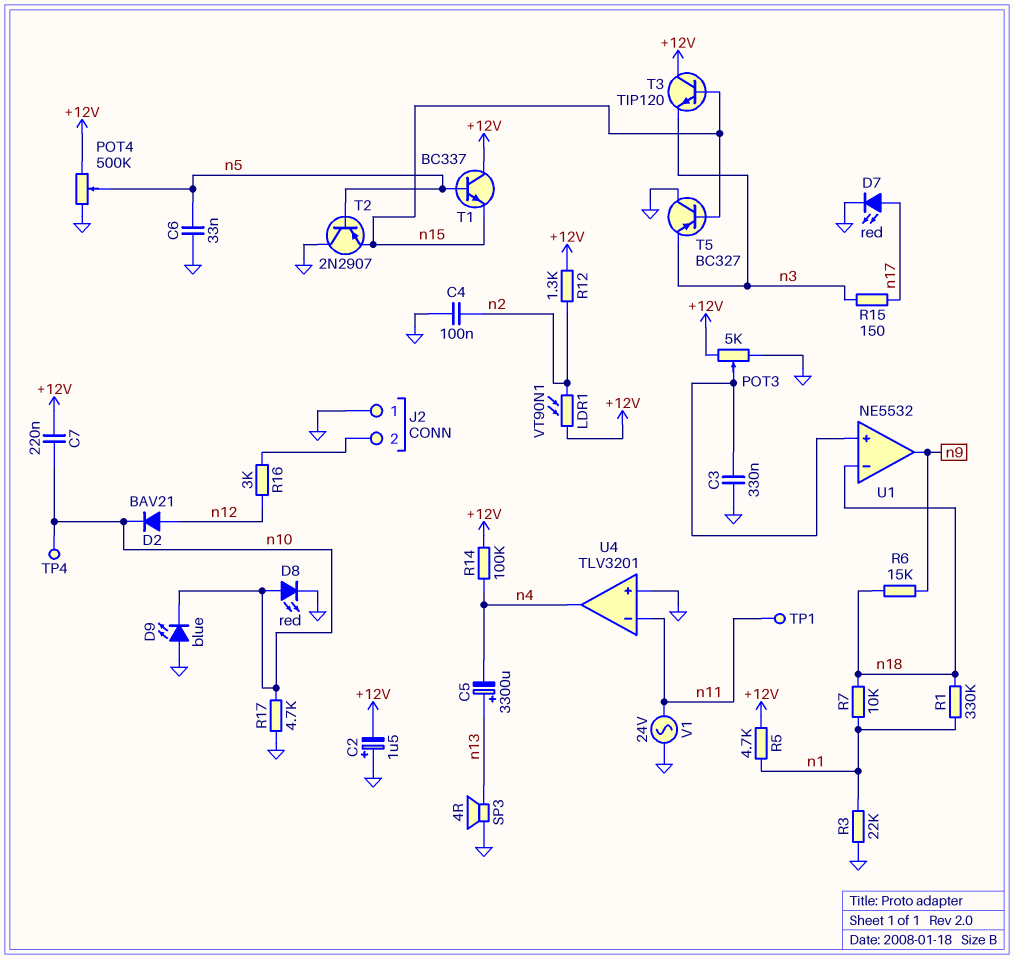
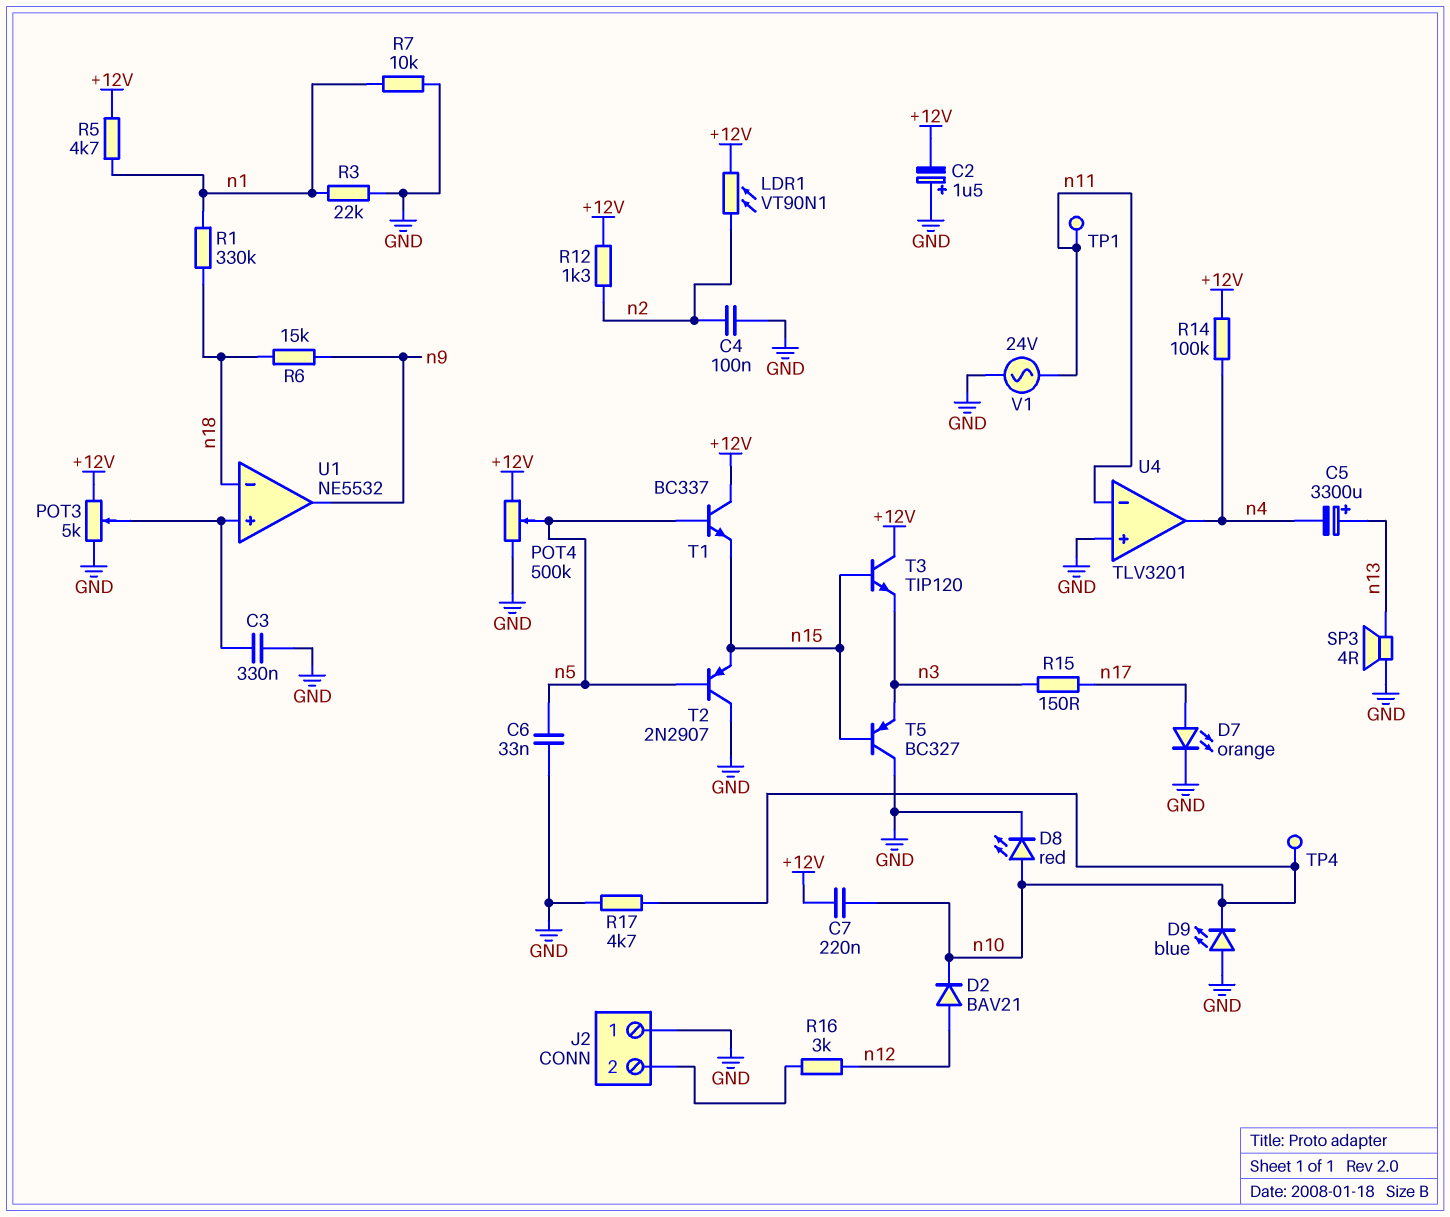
D7: LED red (A n17, K GND) -> LED orange (A n17, K GND)
R7: 10k (n1, n18) -> 10k (GND, n1)

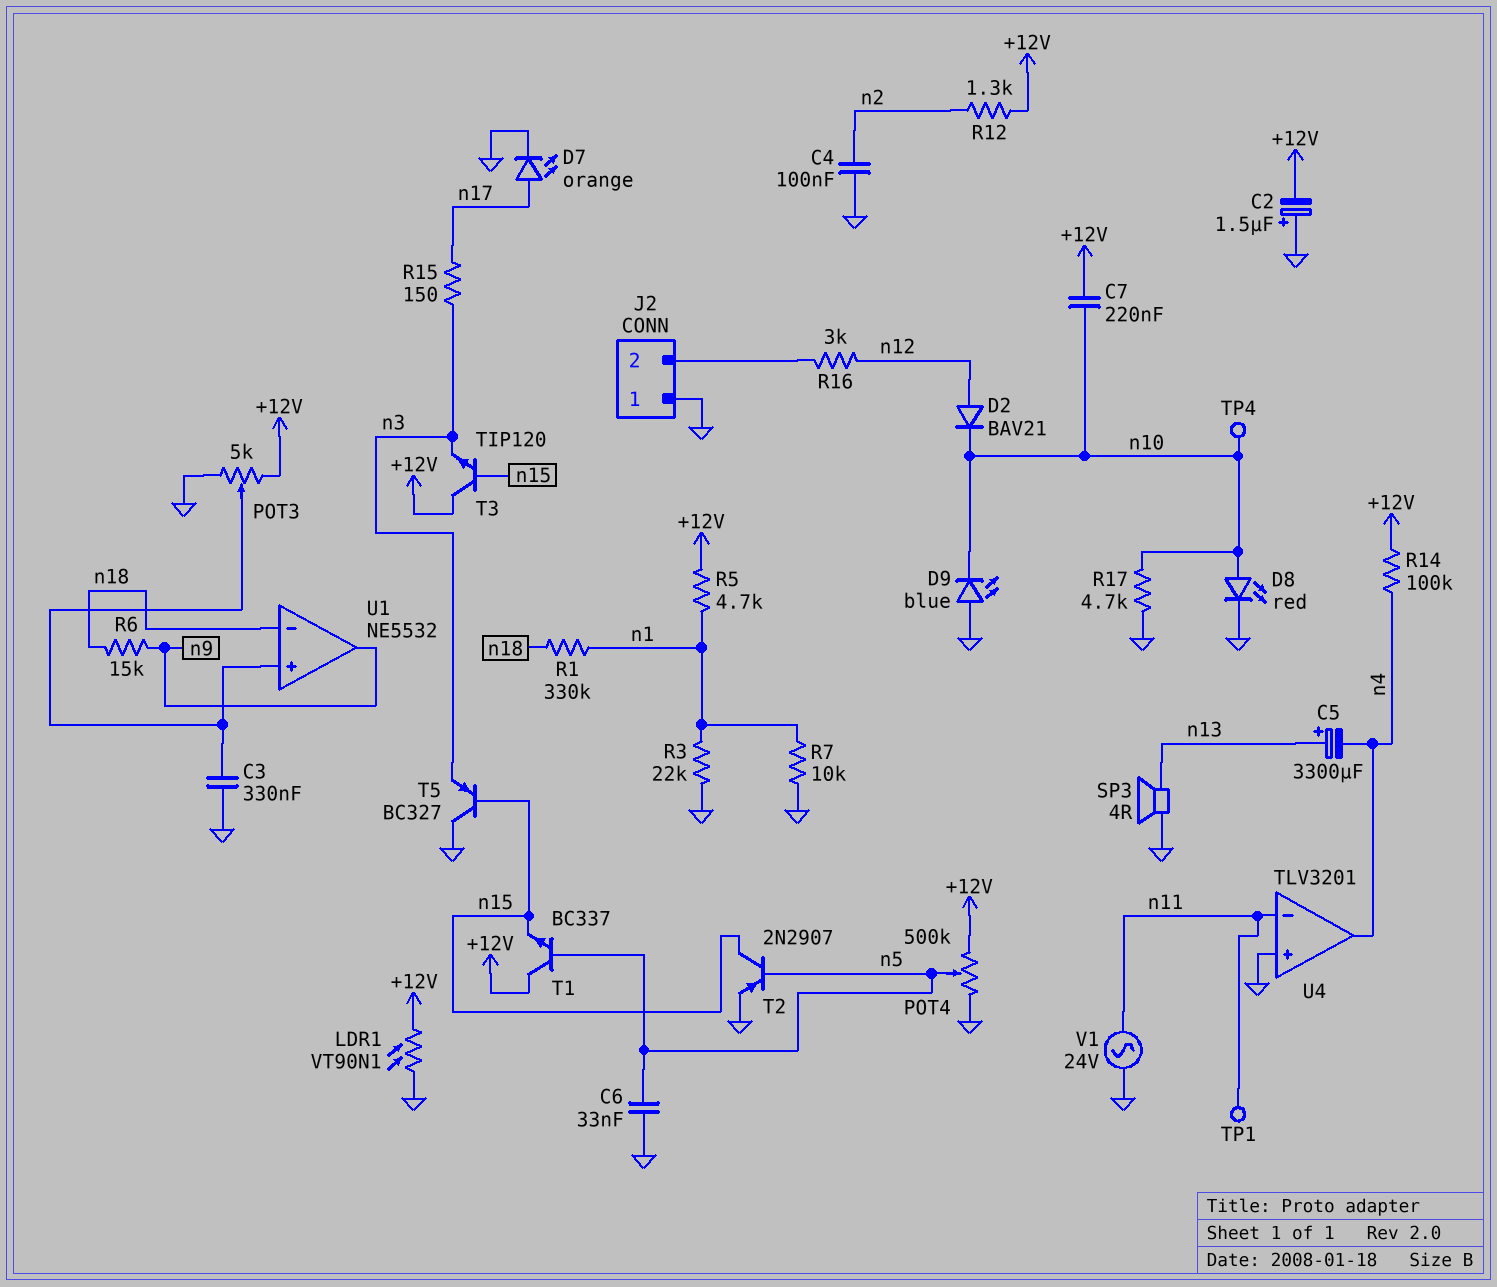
LDR1: VT90N1 (+12V, n2) -> VT90N1 (+12V, GND)
T2: PNP 2N2907 (B n5, C GND, E n15) -> PNP 2N2907 (B n5, C n15, E GND)

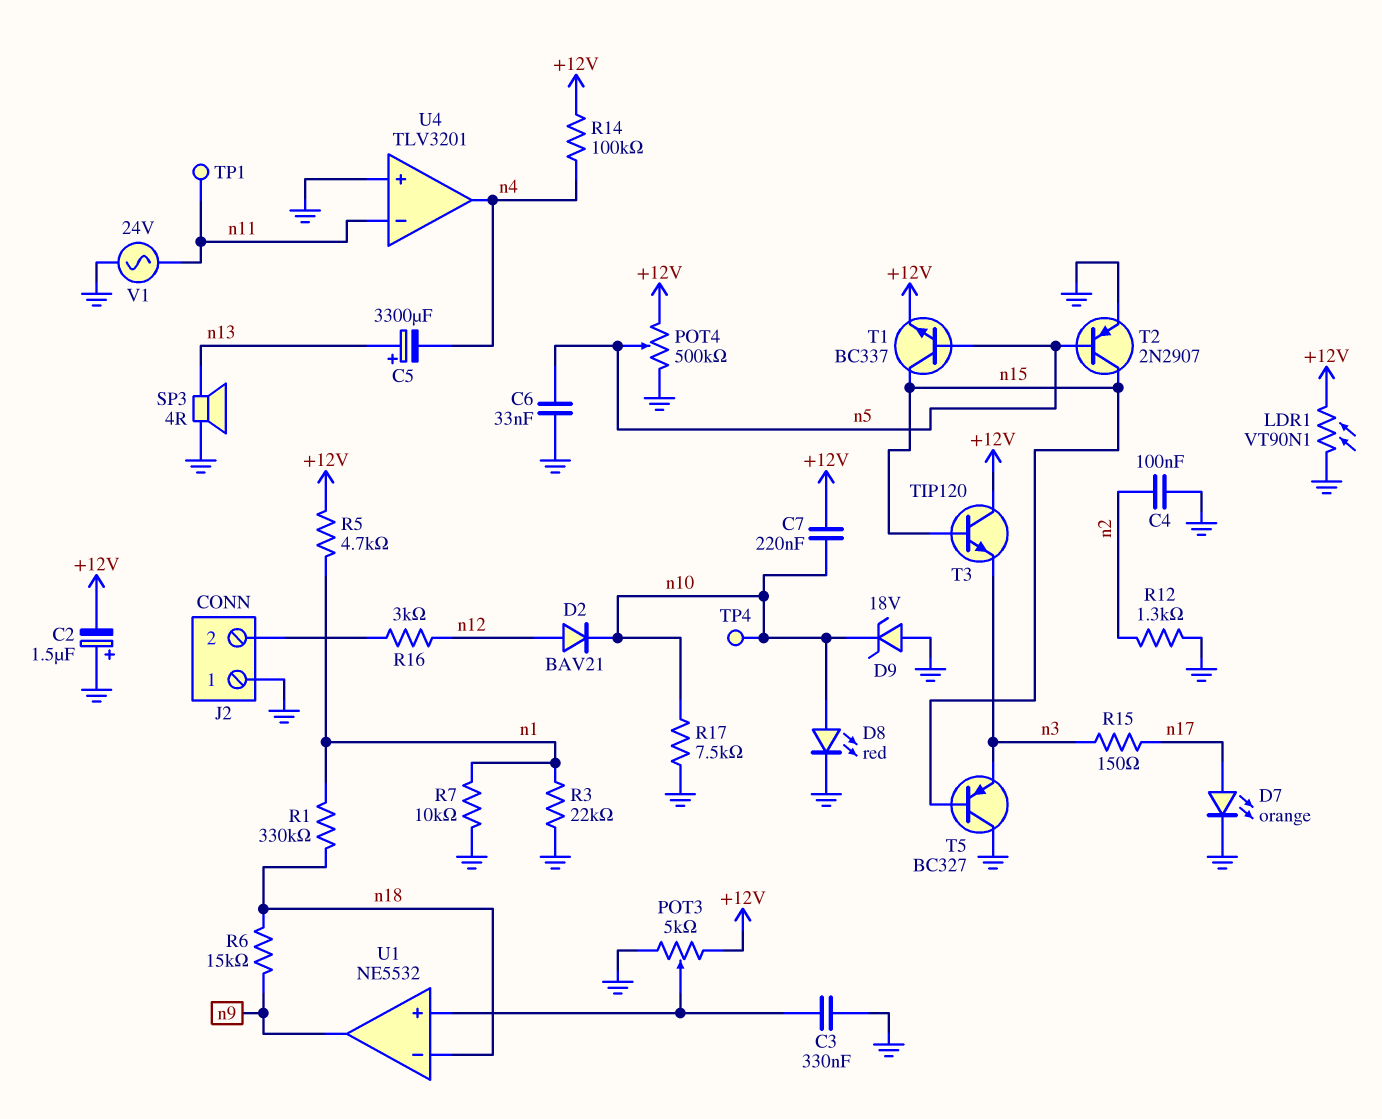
D9: LED blue (A GND, K n10) -> zener 18V (A GND, K n10)
R12: 1.3k (+12V, n2) -> 1.3k (GND, n2)
R17: 4.7k (GND, n10) -> 7.5k (GND, n10)
T1: NPN BC337 (B n5, C +12V, E n15) -> NPN BC337 (B n5, C n15, E +12V)

